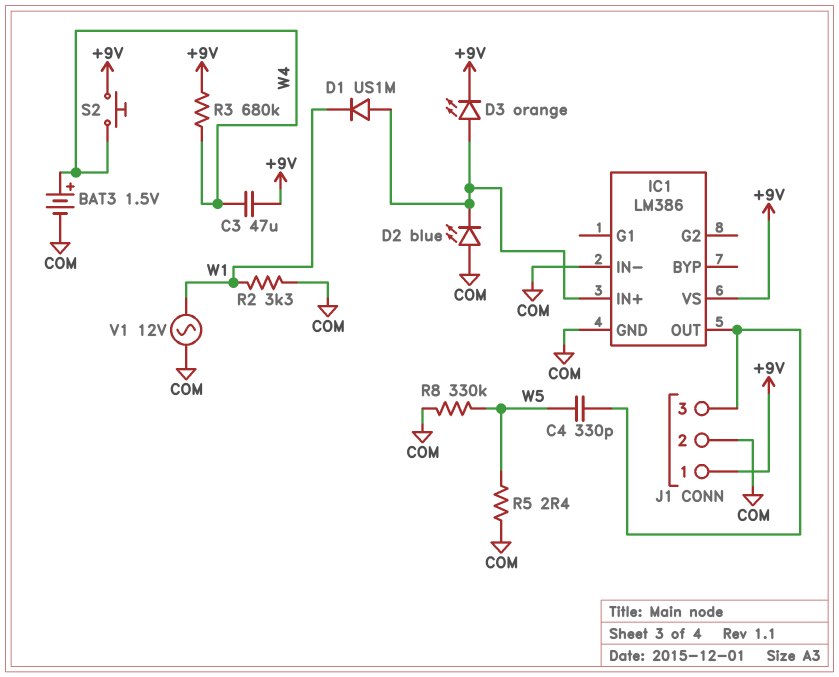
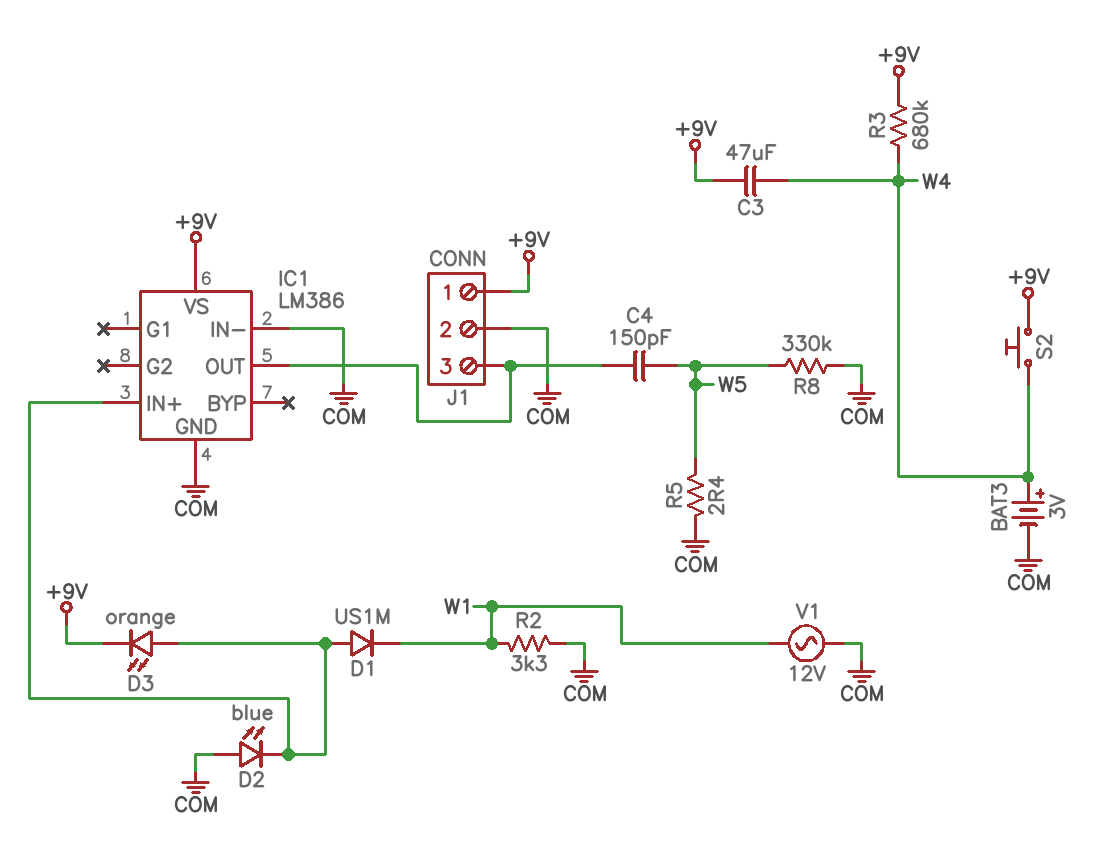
BAT3: 1.5V (plus W4, minus COM) -> 3V (plus W4, minus COM)
C4: 330pF (IC1/OUT, W5) -> 150pF (IC1/OUT, W5)

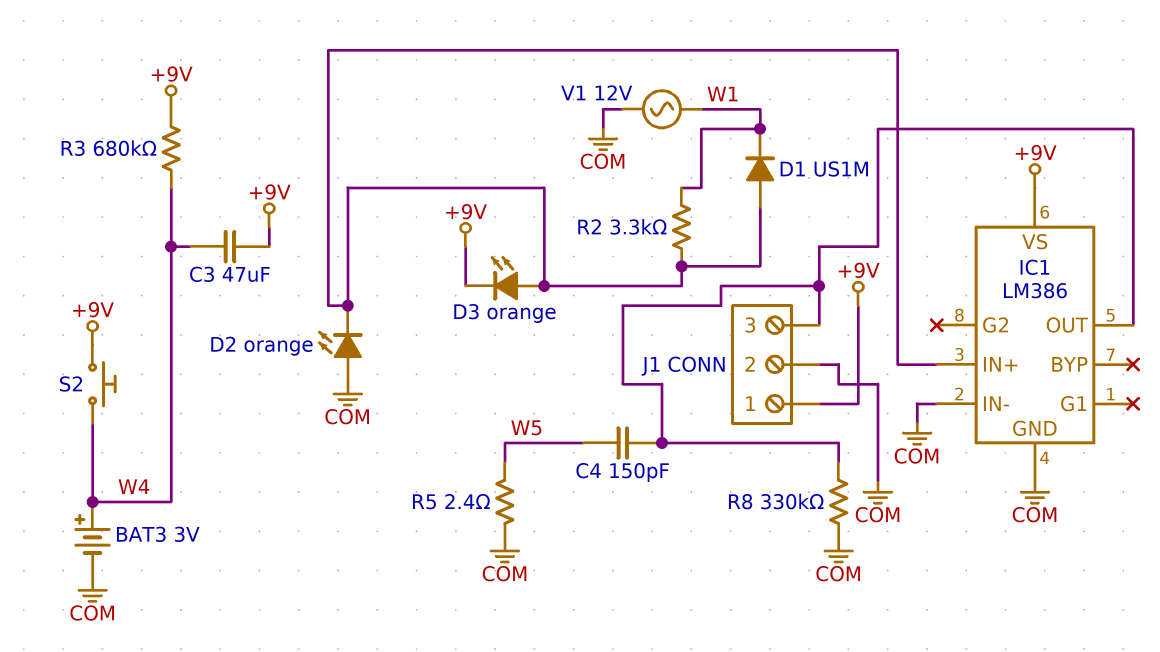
D2: LED blue (A COM, K IC1/IN+) -> LED orange (A COM, K IC1/IN+)
R2: 3.3k (COM, W1) -> 3.3k (IC1/IN+, W1)
R8: 330k (COM, W5) -> 330k (COM, IC1/OUT)

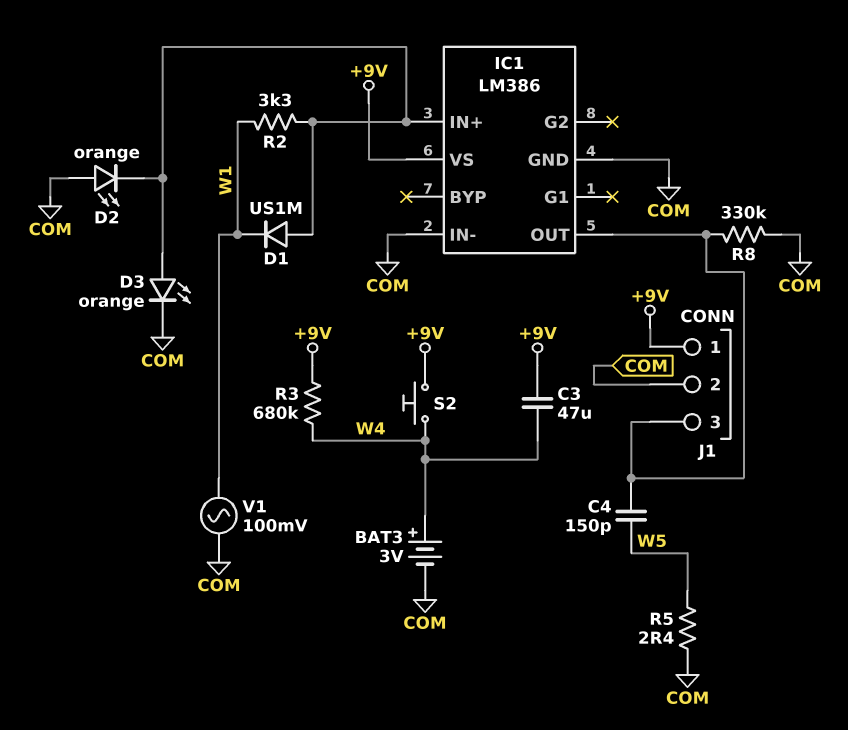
D3: LED orange (A IC1/IN+, K +9V) -> LED orange (A IC1/IN+, K COM)
V1: AC 12V (COM, W1) -> AC 100mV (COM, W1)

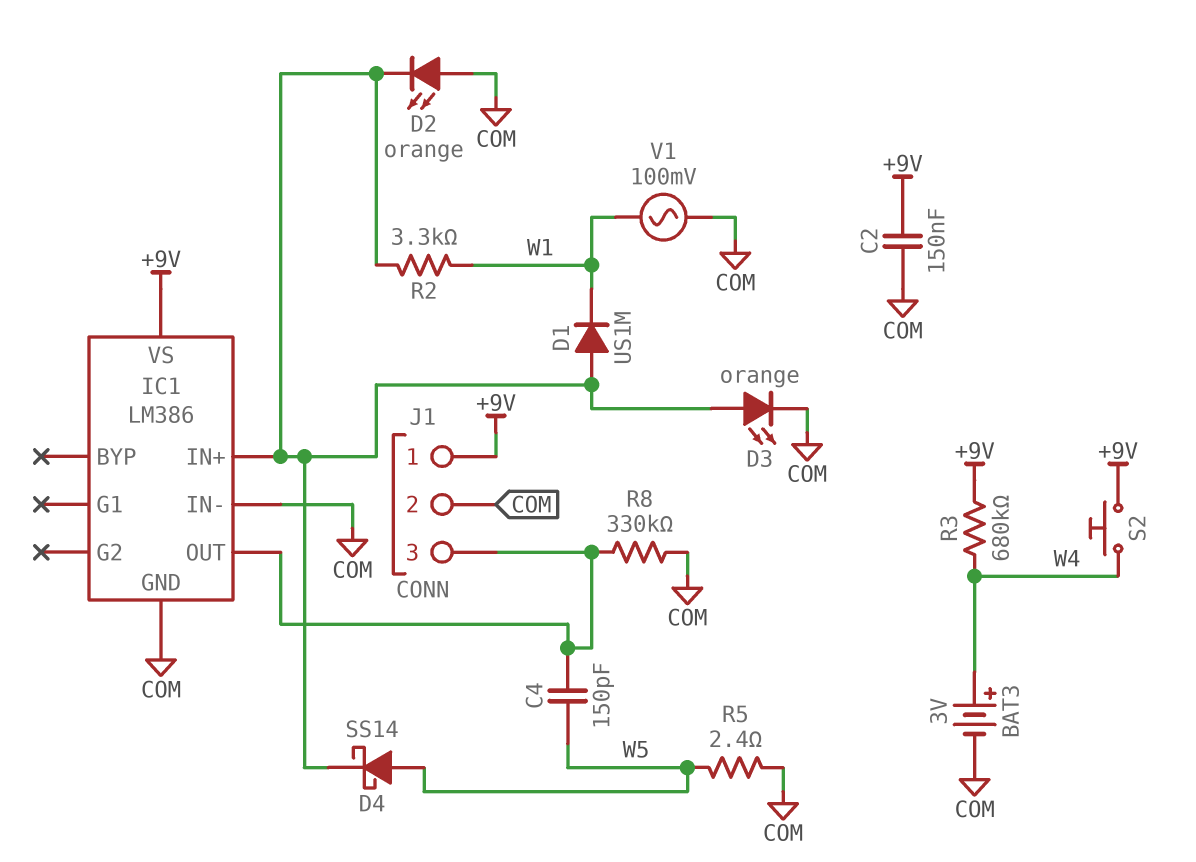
C2: none -> 150nF (+9V, COM)
C3: 47uF (+9V, W4) -> none
D4: none -> schottky SS14 (A W5, K IC1/IN+)

